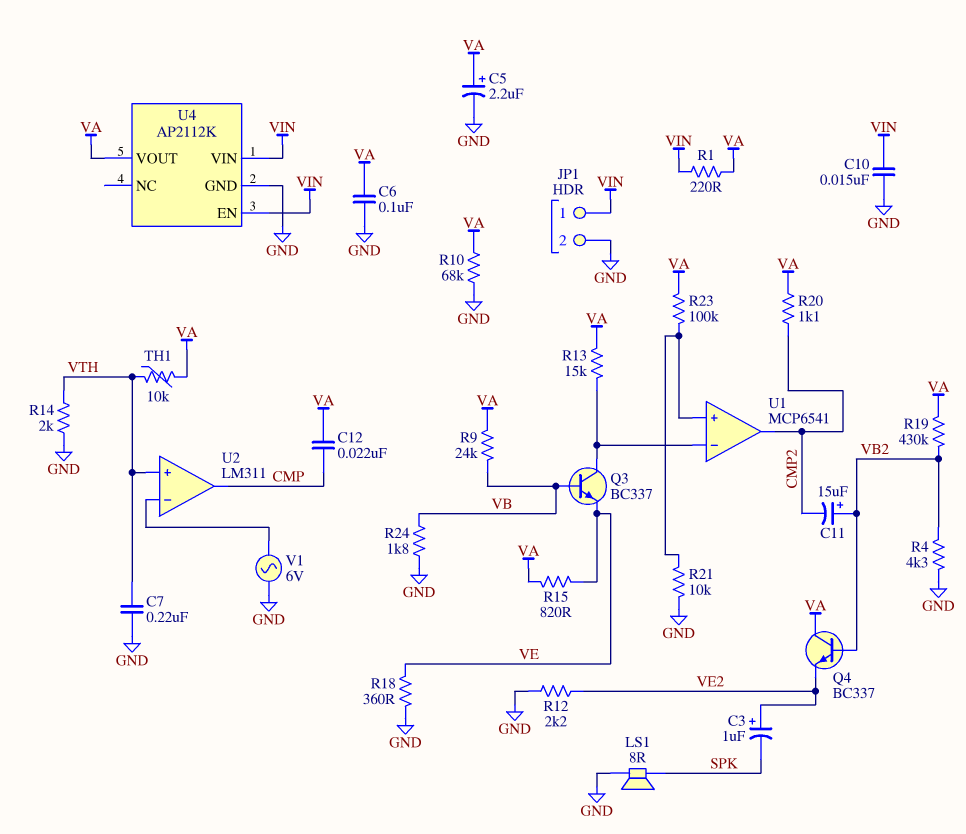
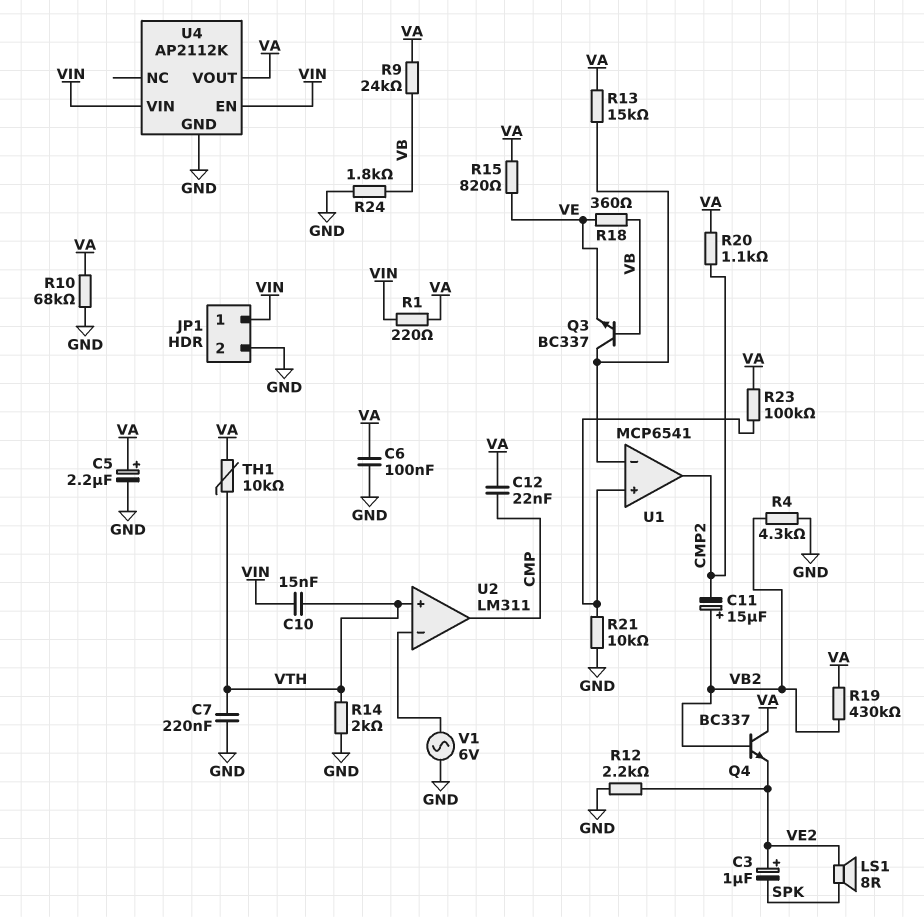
C10: 15nF (GND, VIN) -> 15nF (VIN, VTH)
LS1: speaker 8R (GND, SPK) -> speaker 8R (SPK, VE2)
R18: 360 (GND, VE) -> 360 (VB, VE)

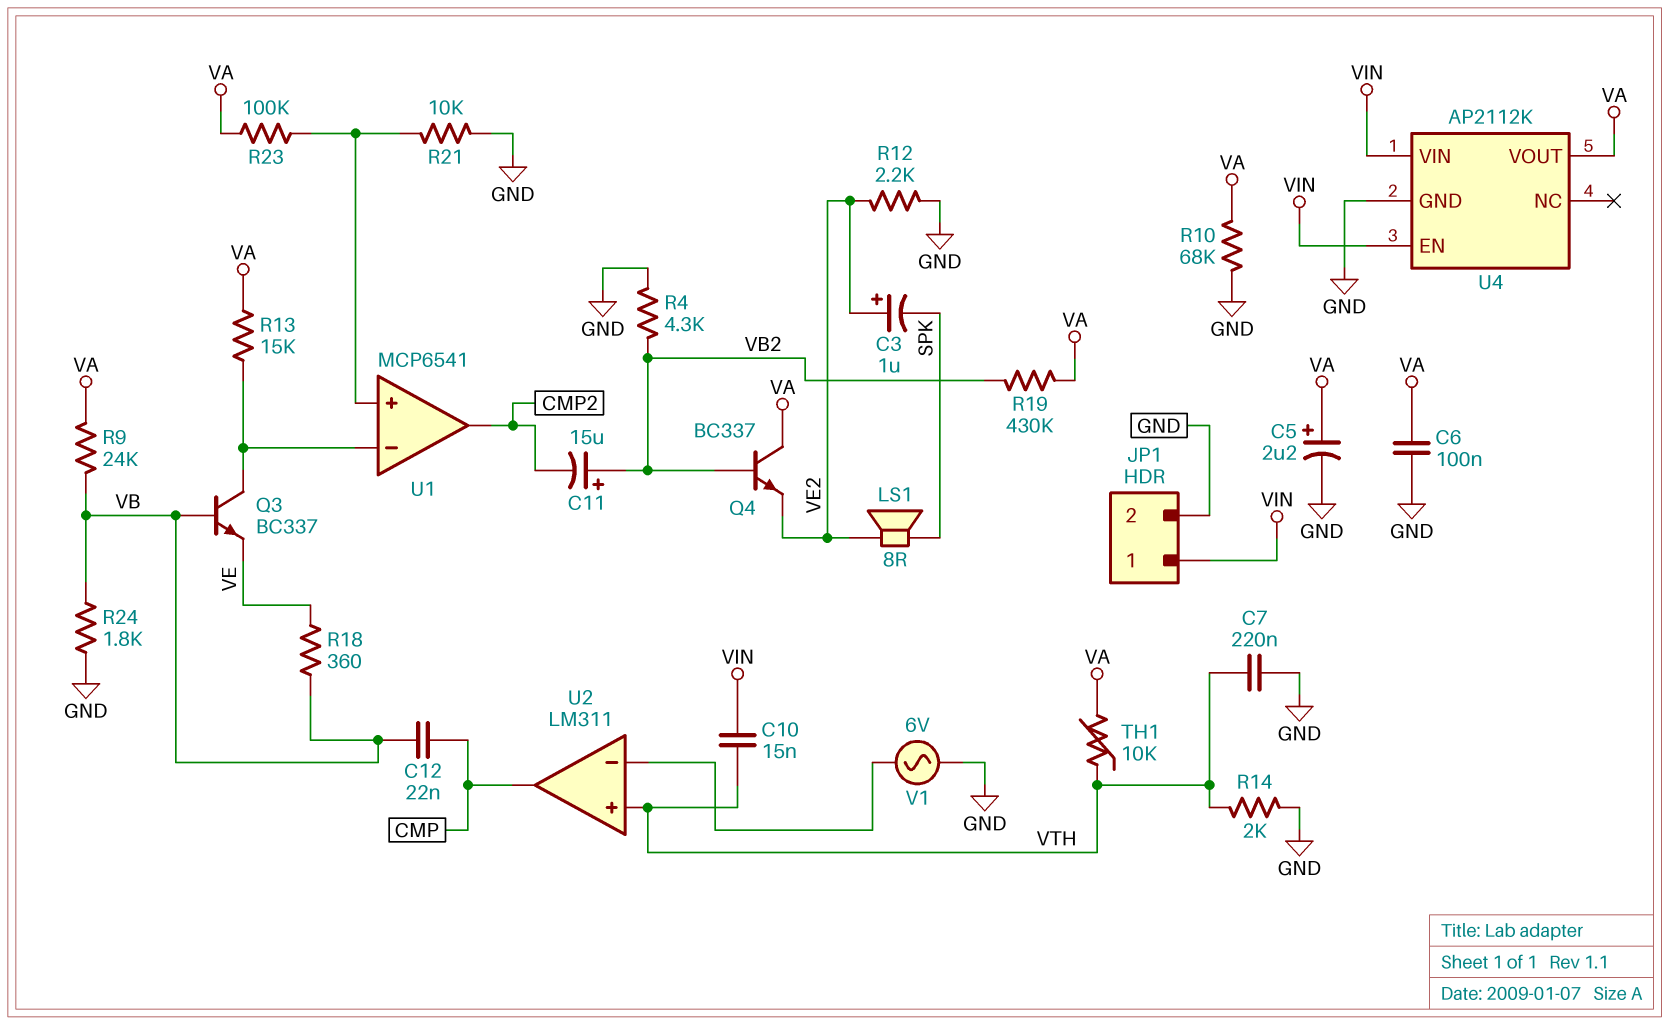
C12: 22nF (CMP, VA) -> 22nF (CMP, VB)
R1: 220 (VA, VIN) -> none
R15: 820 (VA, VE) -> none
R20: 1.1k (CMP2, VA) -> none

